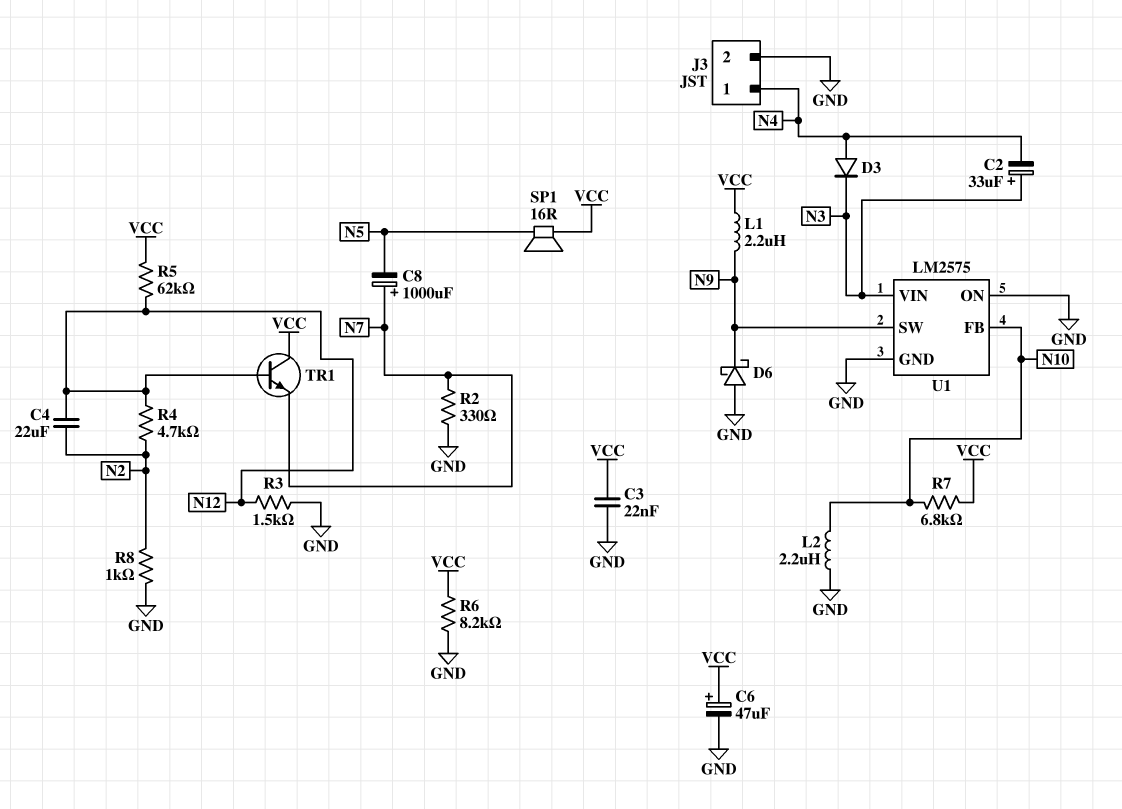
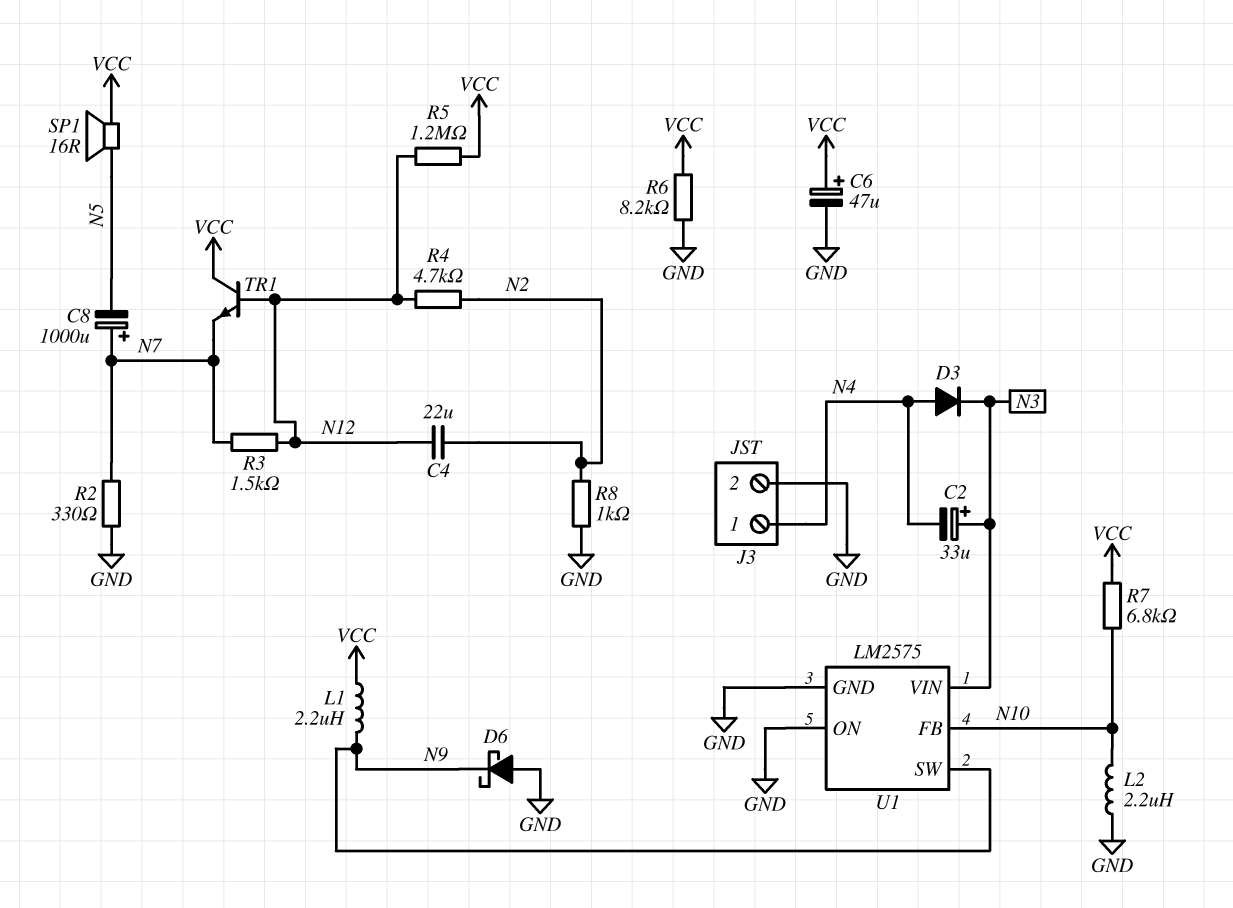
C3: 22nF (GND, VCC) -> none
R3: 1.5k (GND, N12) -> 1.5k (N7, N12)
R5: 62k (N12, VCC) -> 1.2M (N12, VCC)

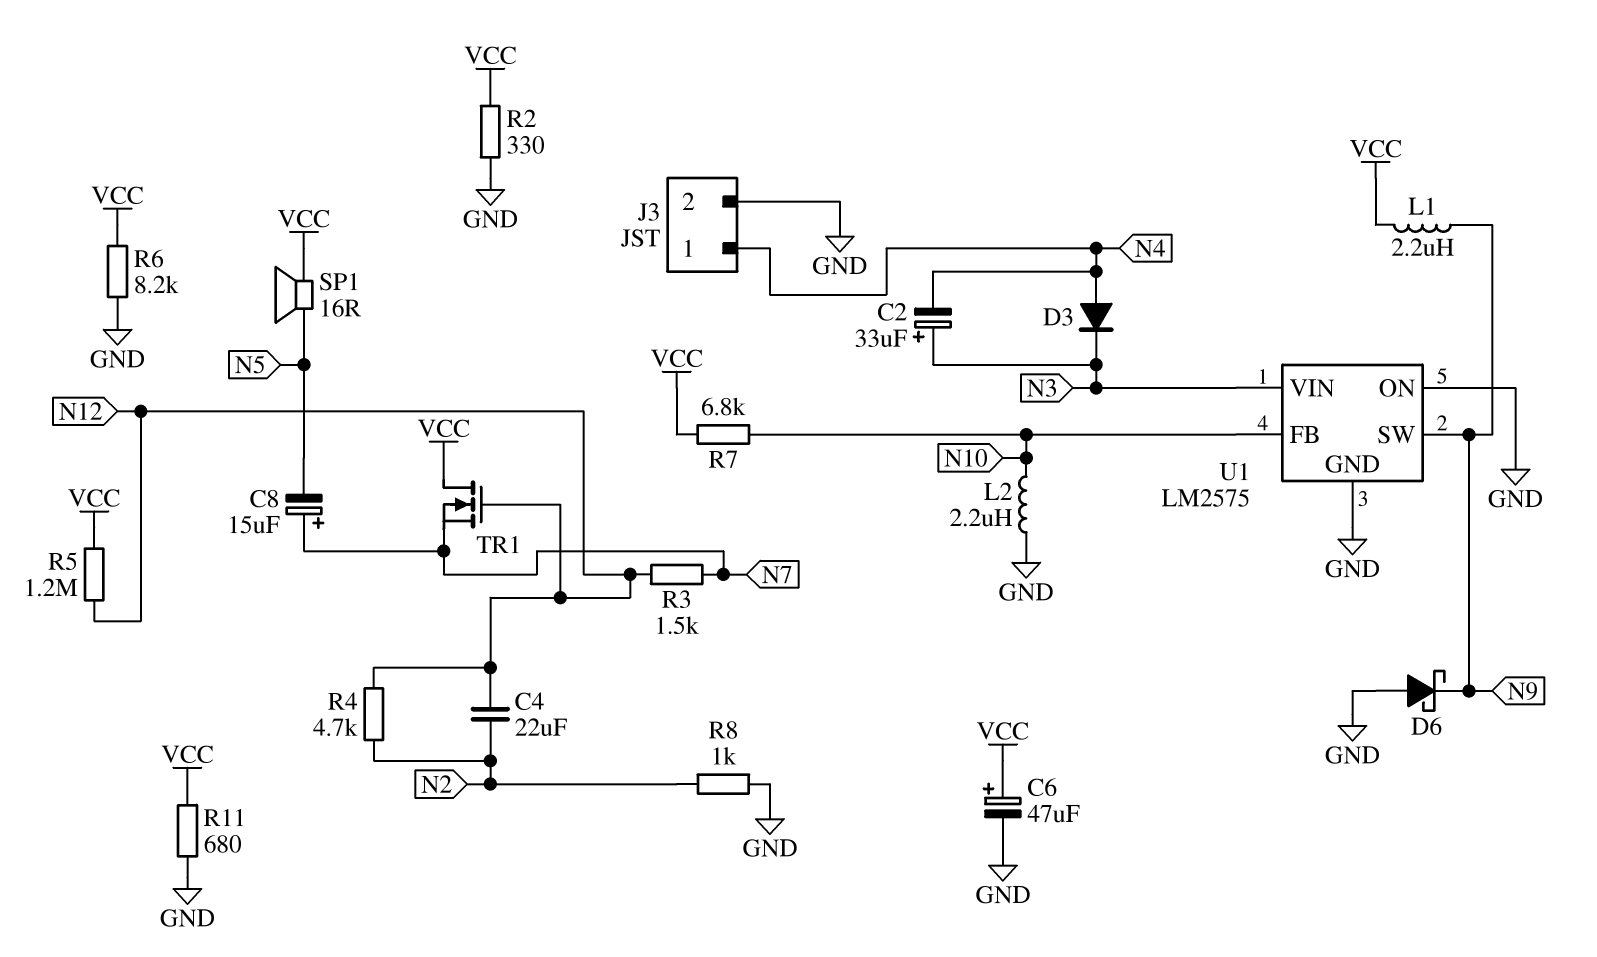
C8: 1000uF (plus N7, minus N5) -> 15uF (plus N7, minus N5)
R2: 330 (GND, N7) -> 330 (GND, VCC)
R11: none -> 680 (GND, VCC)
TR1: NPN (B N12, C VCC, E N7) -> NMOS (G N12, D VCC, S N7)

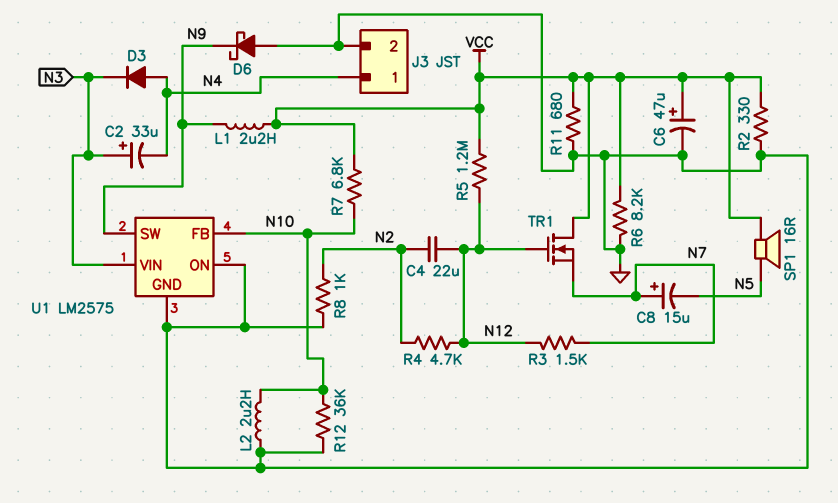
R12: none -> 36k (GND, N10)

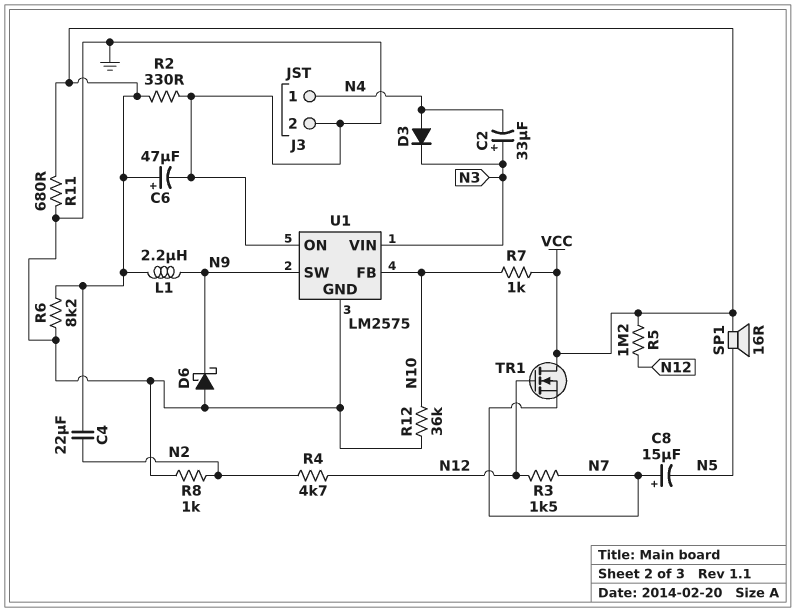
C4: 22uF (N2, N12) -> 22uF (N2, VCC)
L2: 2.2uH (GND, N10) -> none
R7: 6.8k (N10, VCC) -> 1k (N10, VCC)

